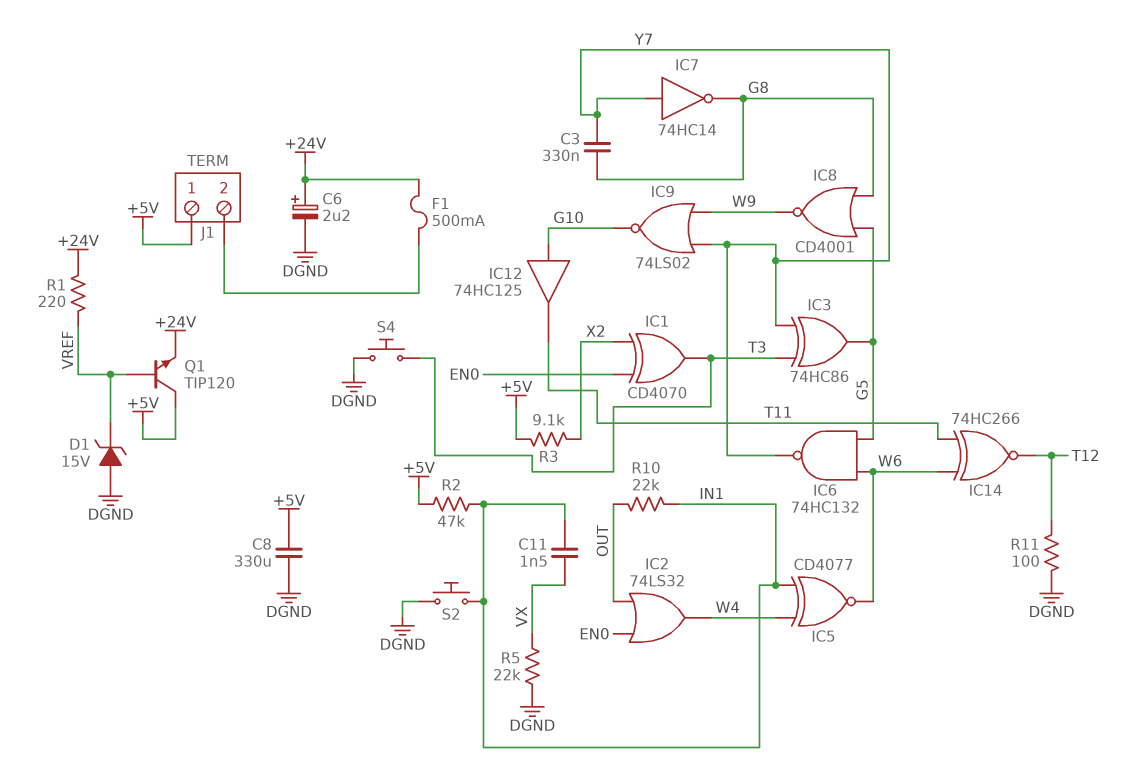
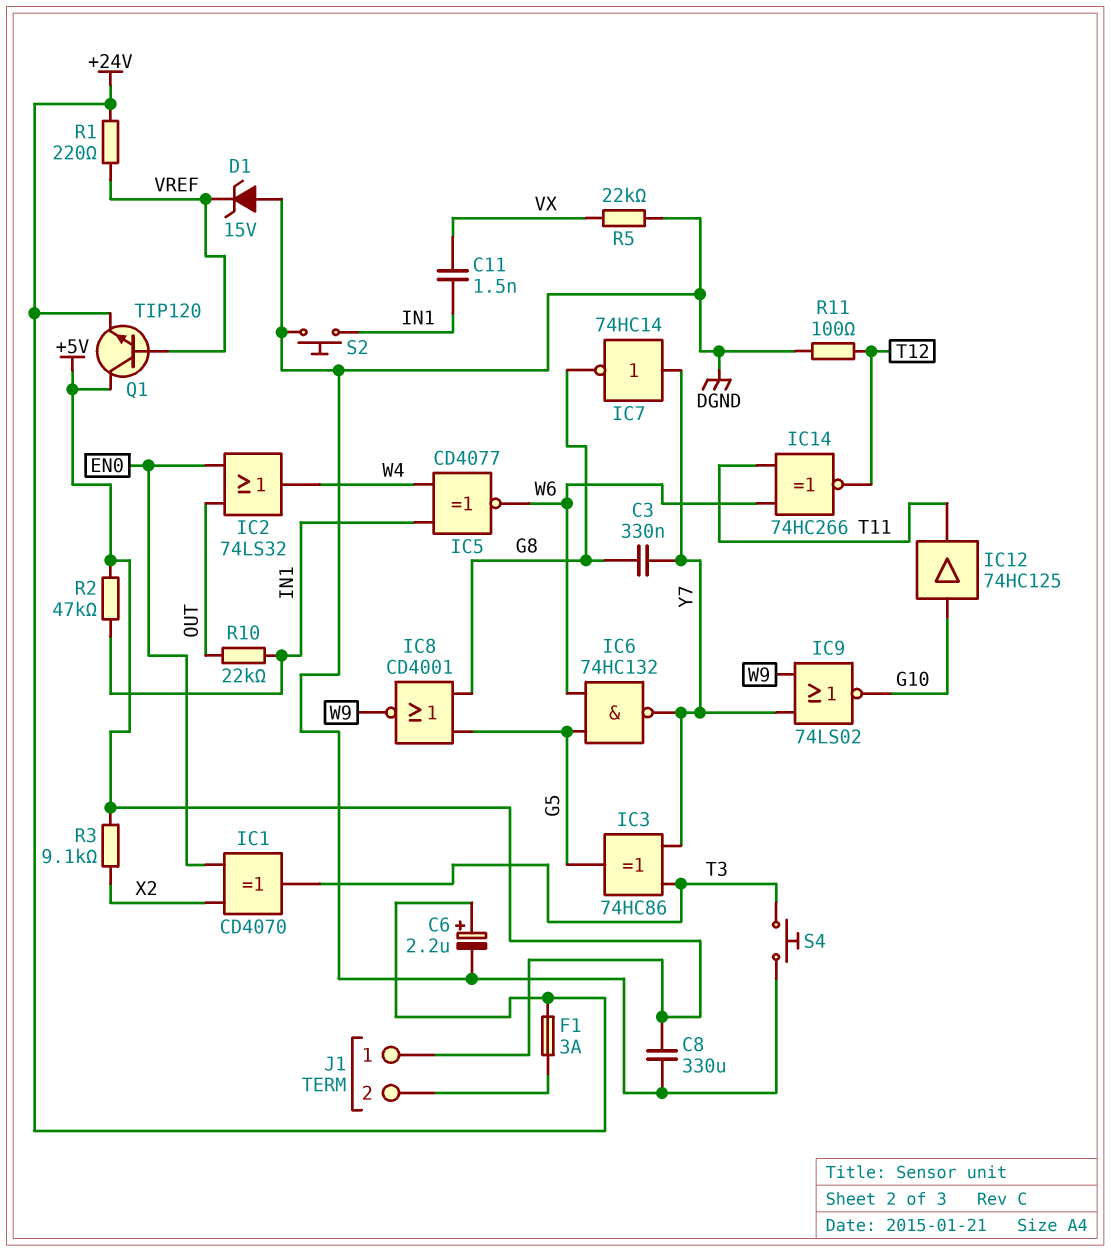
F1: 500mA (+24V, J1/2) -> 3A (+24V, J1/2)

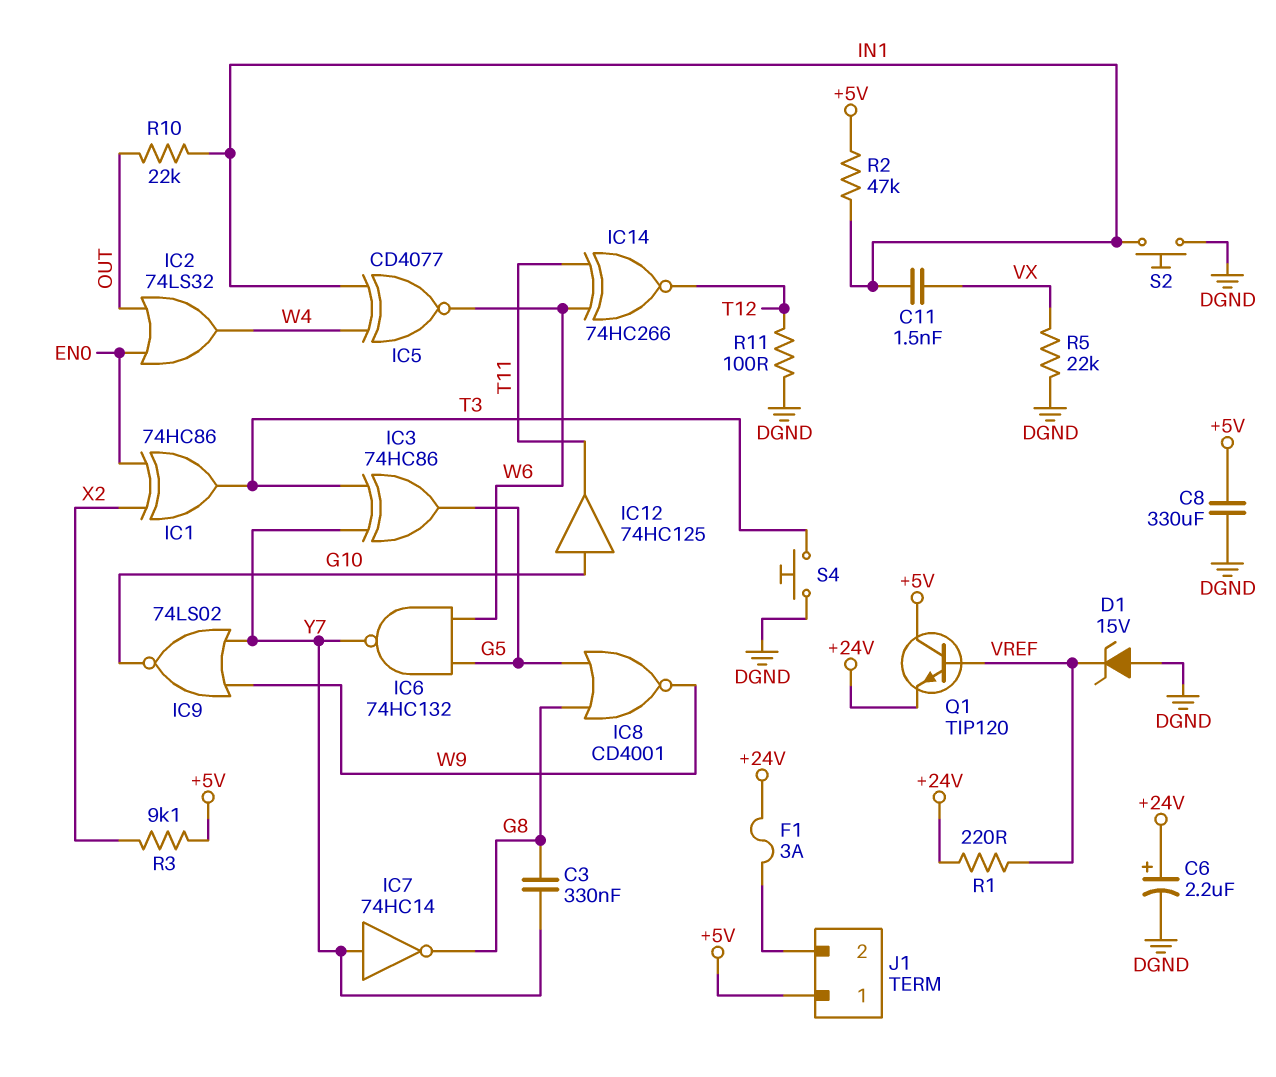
IC1: XOR CD4070 (in EN0, in X2, out T3) -> XOR 74HC86 (in EN0, in X2, out T3)

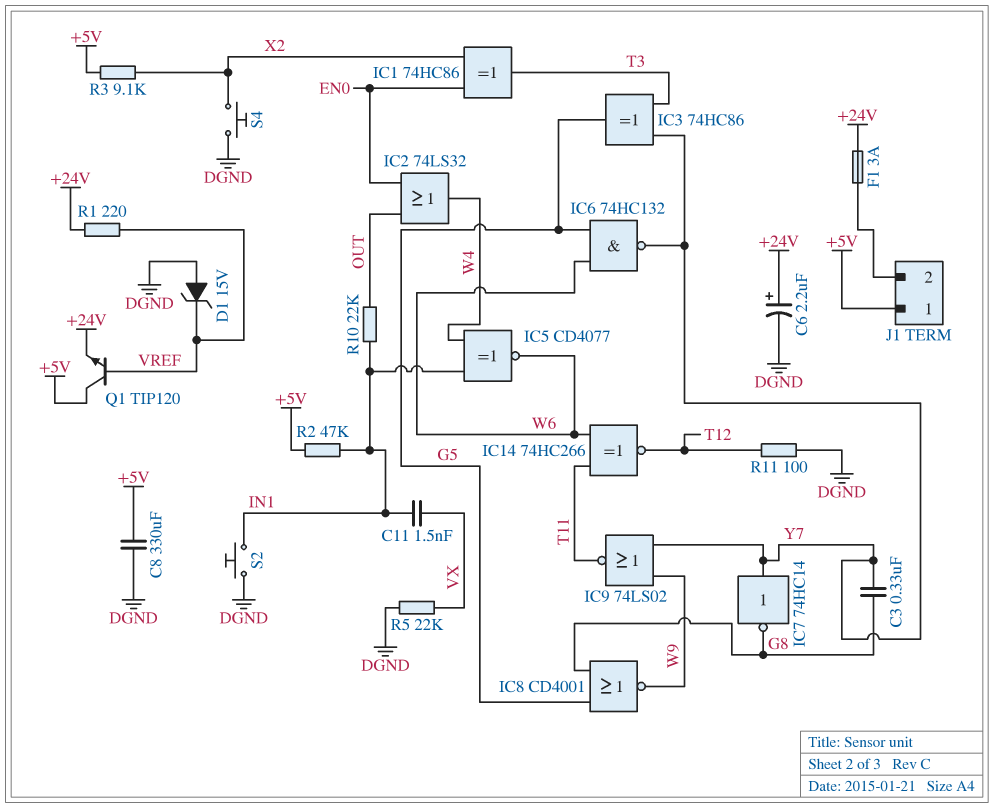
IC9: NOR 74LS02 (in W9, in Y7, out G10) -> NOR 74LS02 (in W9, in Y7, out T11)
IC12: buffer 74HC125 (in G10, out T11) -> none
S4: button (DGND, T3) -> button (DGND, X2)

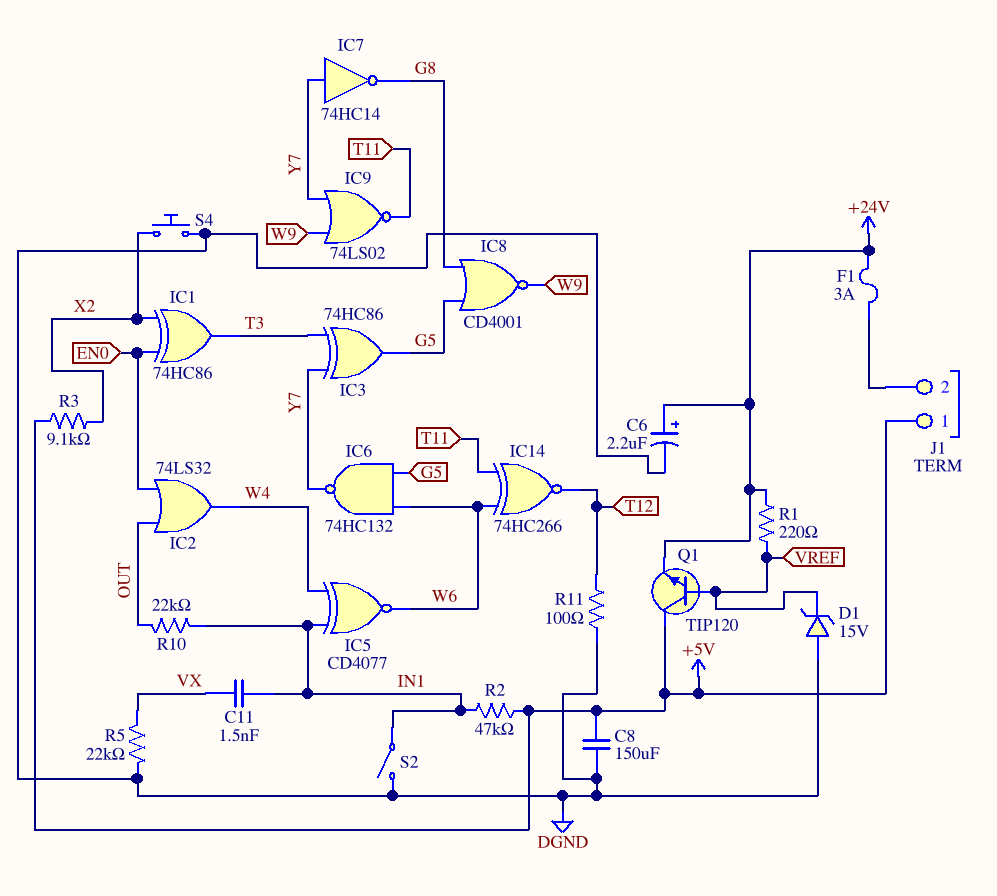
C3: 330nF (G8, Y7) -> none
C8: 330uF (+5V, DGND) -> 150uF (+5V, DGND)
S2: button (DGND, IN1) -> switch (DGND, IN1)

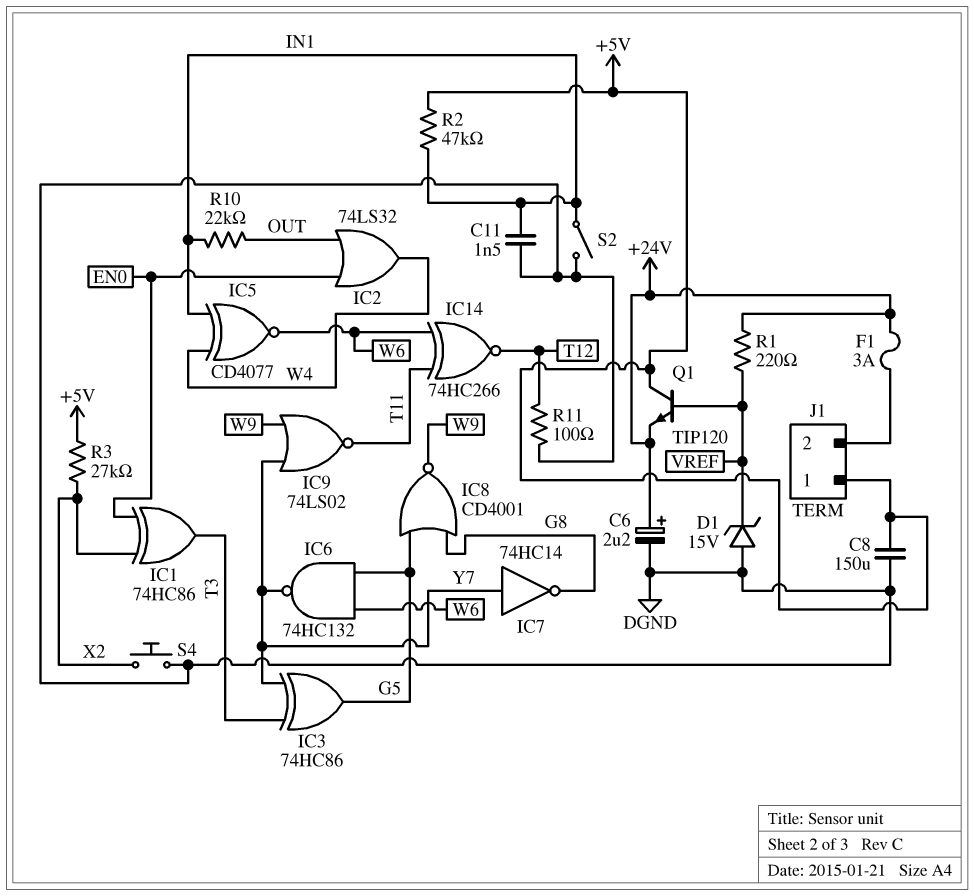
C11: 1.5nF (IN1, VX) -> 1.5nF (DGND, IN1)
R3: 9.1k (+5V, X2) -> 27k (+5V, X2)
R5: 22k (DGND, VX) -> none

